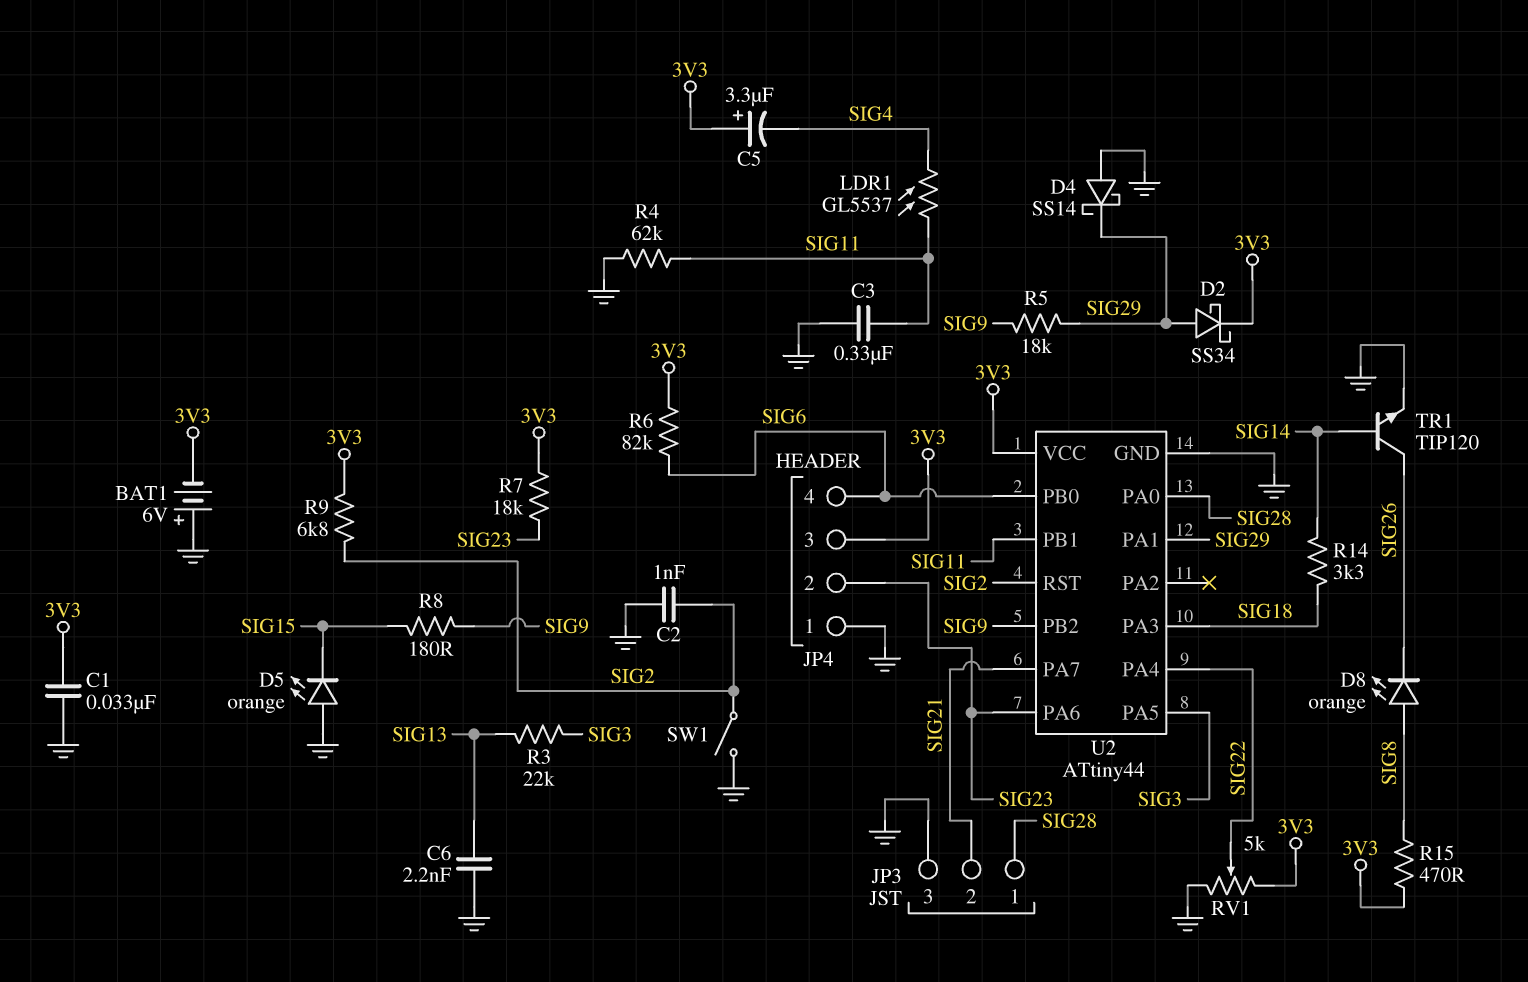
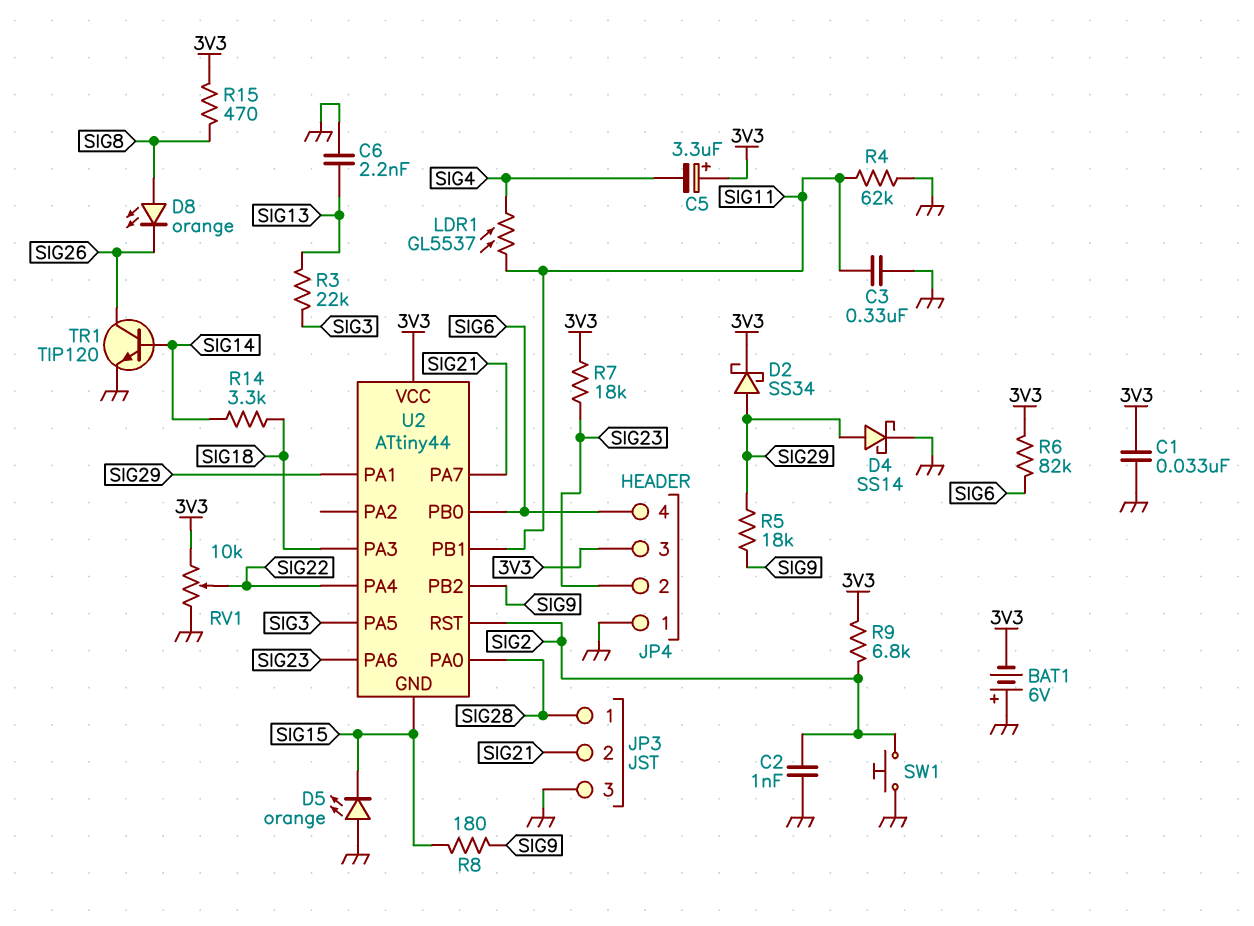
D4: schottky SS14 (A GND, K SIG29) -> schottky SS14 (A SIG29, K GND)
RV1: 5k (3V3, GND, wiper SIG22) -> 10k (3V3, GND, wiper SIG22)
SW1: switch (GND, SIG2) -> button (GND, SIG2)
U2 pin GND: GND -> SIG15

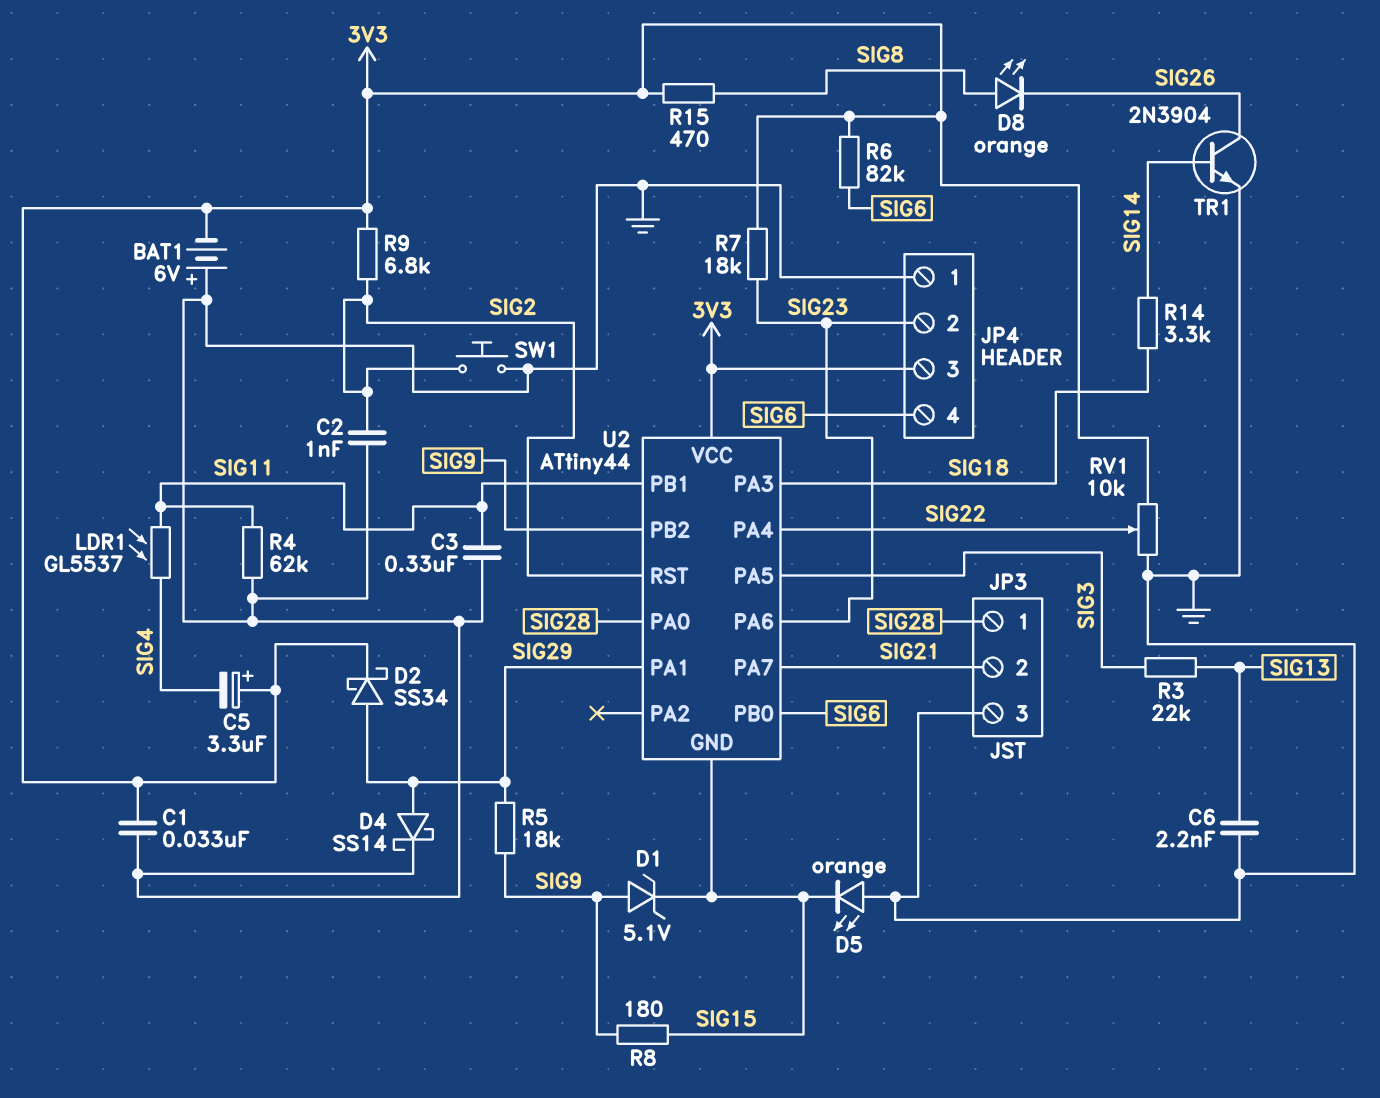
D1: none -> zener 5.1V (A SIG9, K SIG15)
TR1: NPN TIP120 (B SIG14, C SIG26, E GND) -> NPN 2N3904 (B SIG14, C SIG26, E GND)

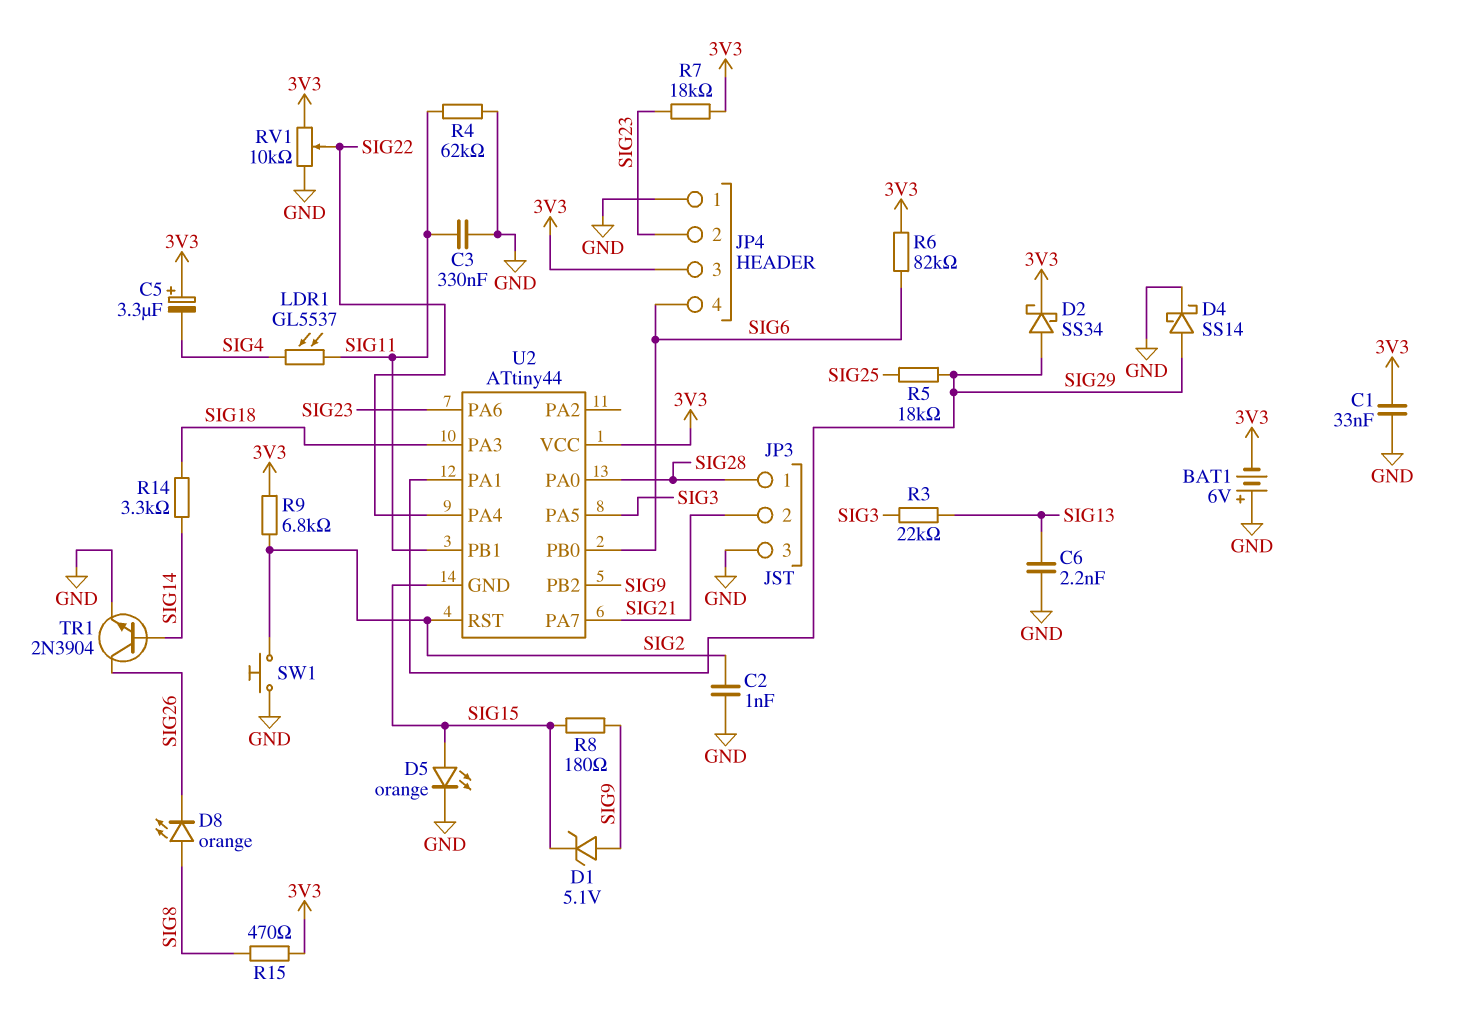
D5: LED orange (A GND, K SIG15) -> LED orange (A SIG15, K GND)
R5: 18k (SIG9, SIG29) -> 18k (SIG25, SIG29)

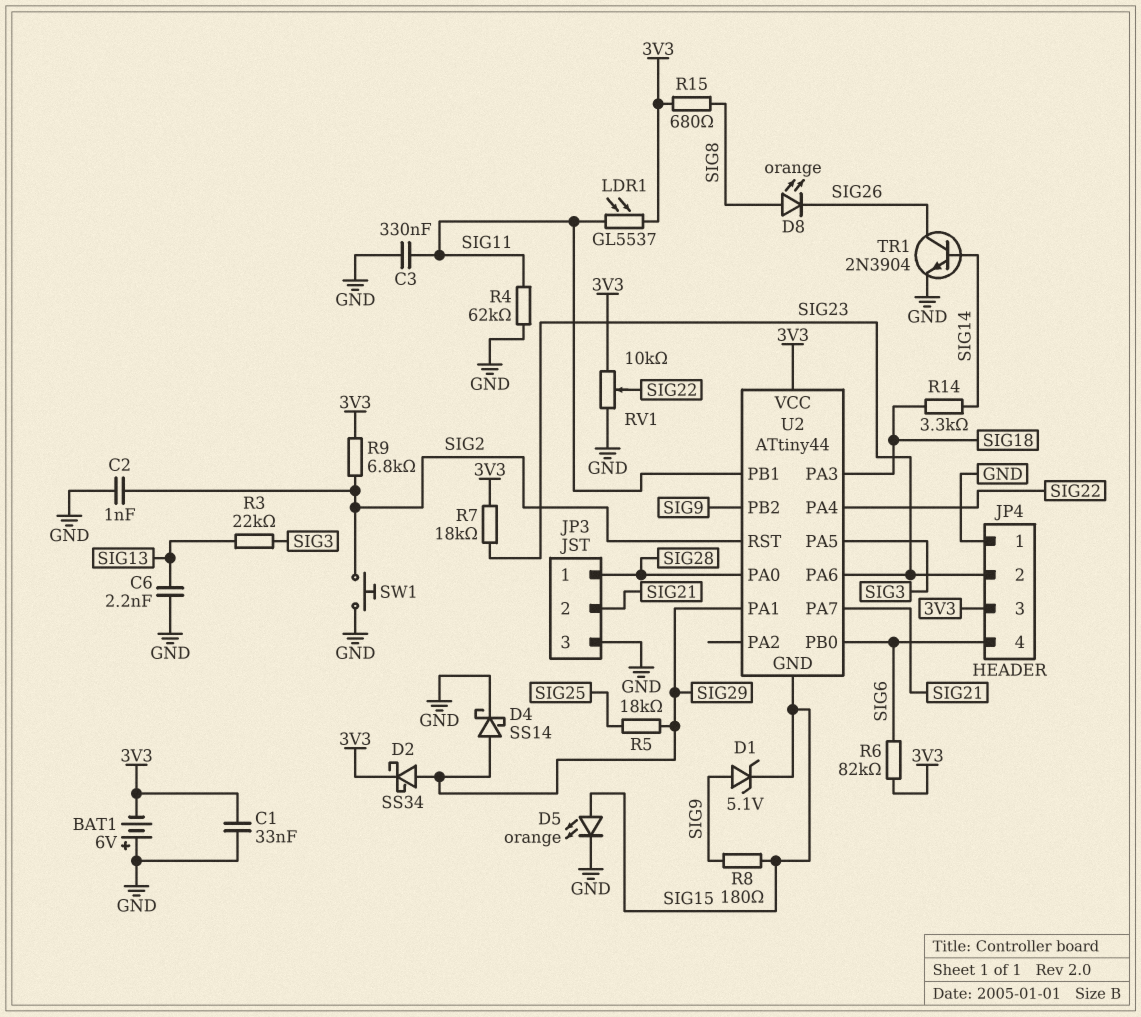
C5: 3.3uF (plus 3V3, minus SIG4) -> none
LDR1: GL5537 (SIG4, SIG11) -> GL5537 (3V3, SIG11)
R15: 470 (3V3, SIG8) -> 680 (3V3, SIG8)

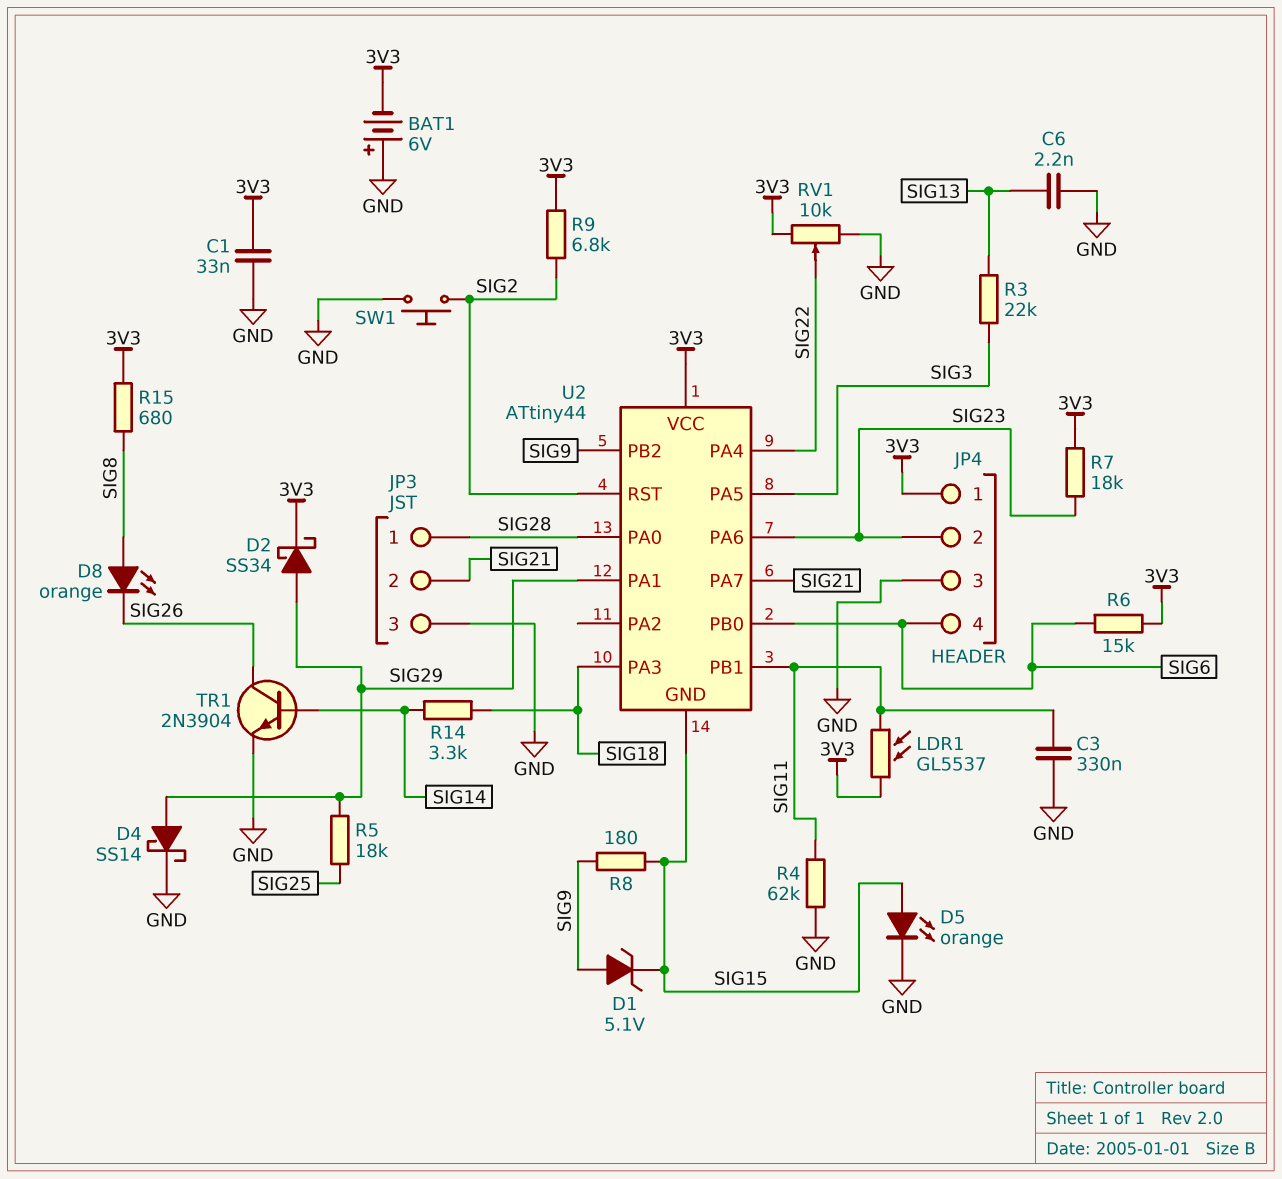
C2: 1nF (GND, SIG2) -> none
JP4 pin 1: GND -> 3V3
JP4 pin 3: 3V3 -> GND
R6: 82k (3V3, SIG6) -> 15k (3V3, SIG6)

